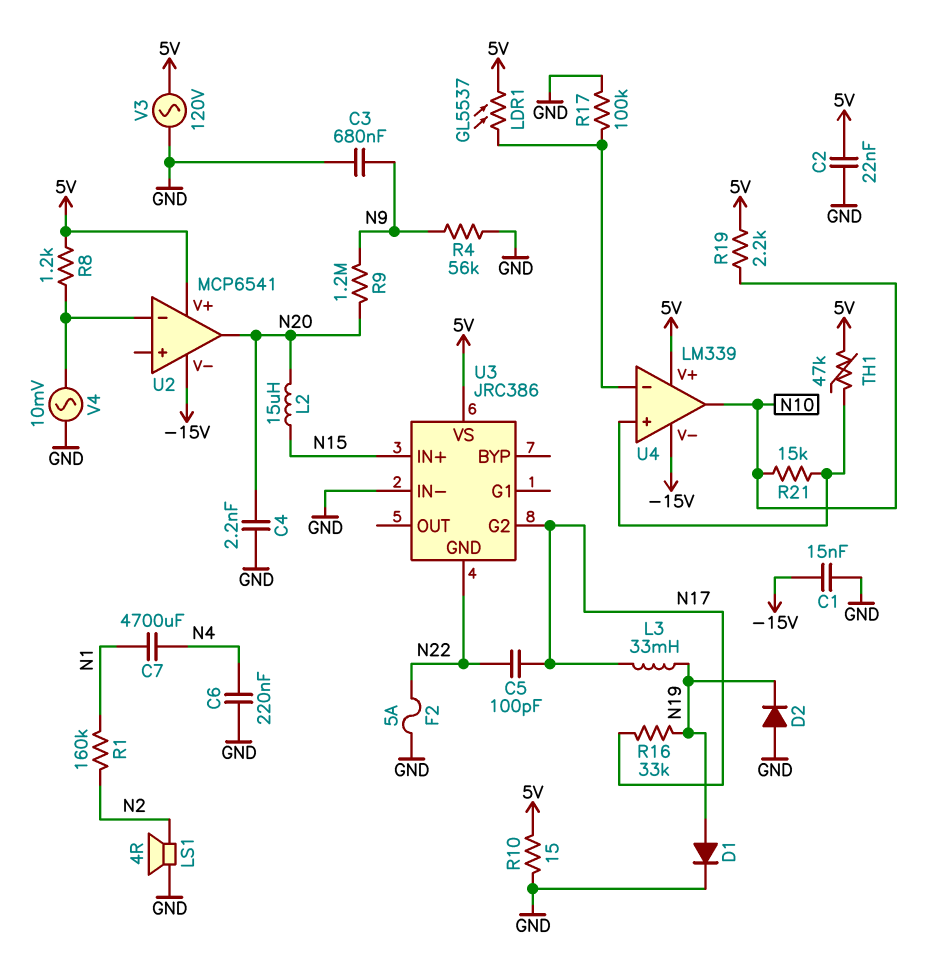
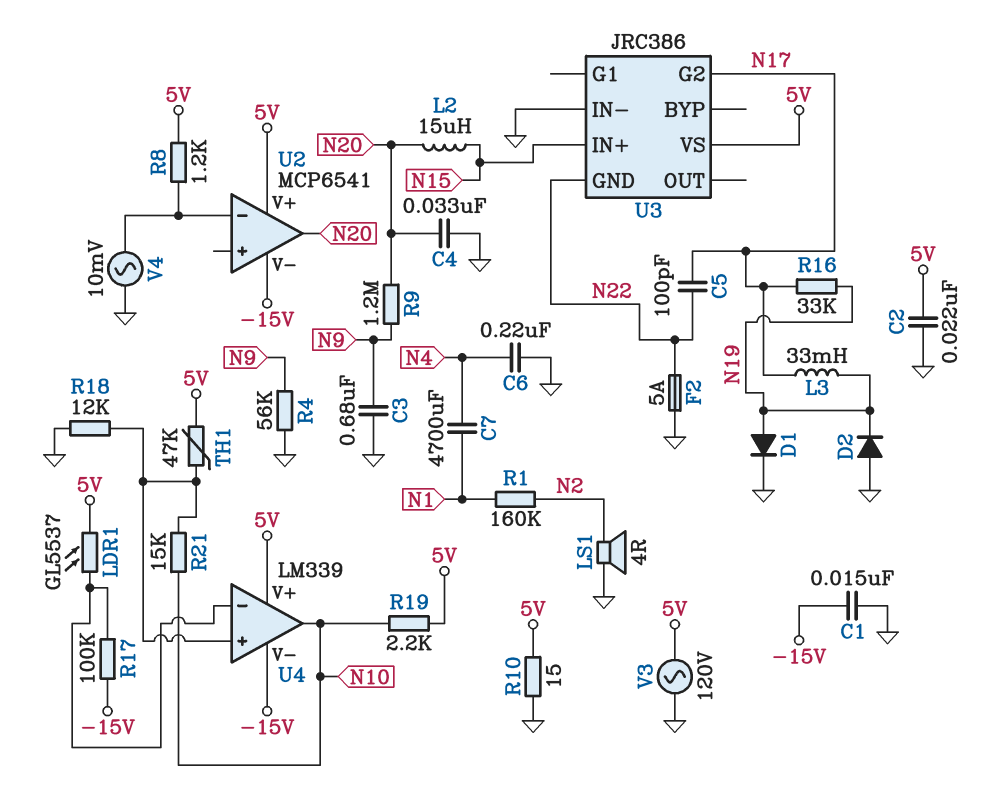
C4: 2.2nF (GND, N20) -> 33nF (GND, N20)
R17: 100k (GND, U4/in-) -> 100k (-15V, U4/in-)
R18: none -> 12k (GND, U4/in+)

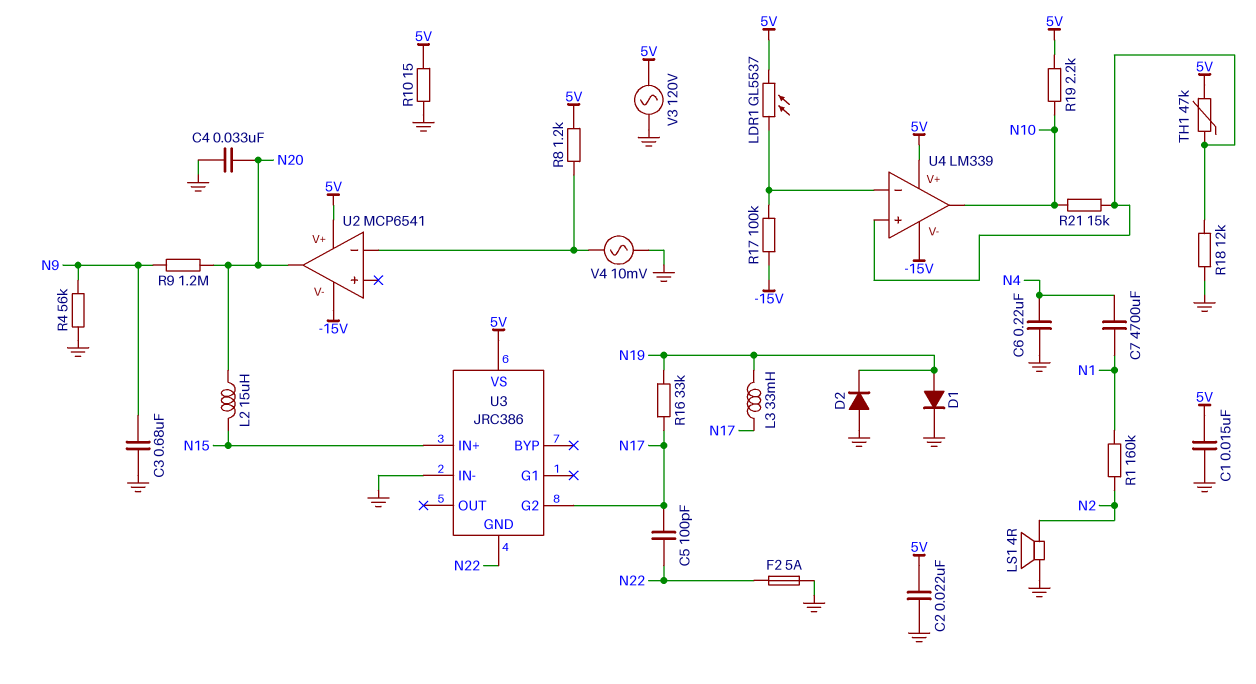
C1: 15nF (-15V, GND) -> 15nF (5V, GND)

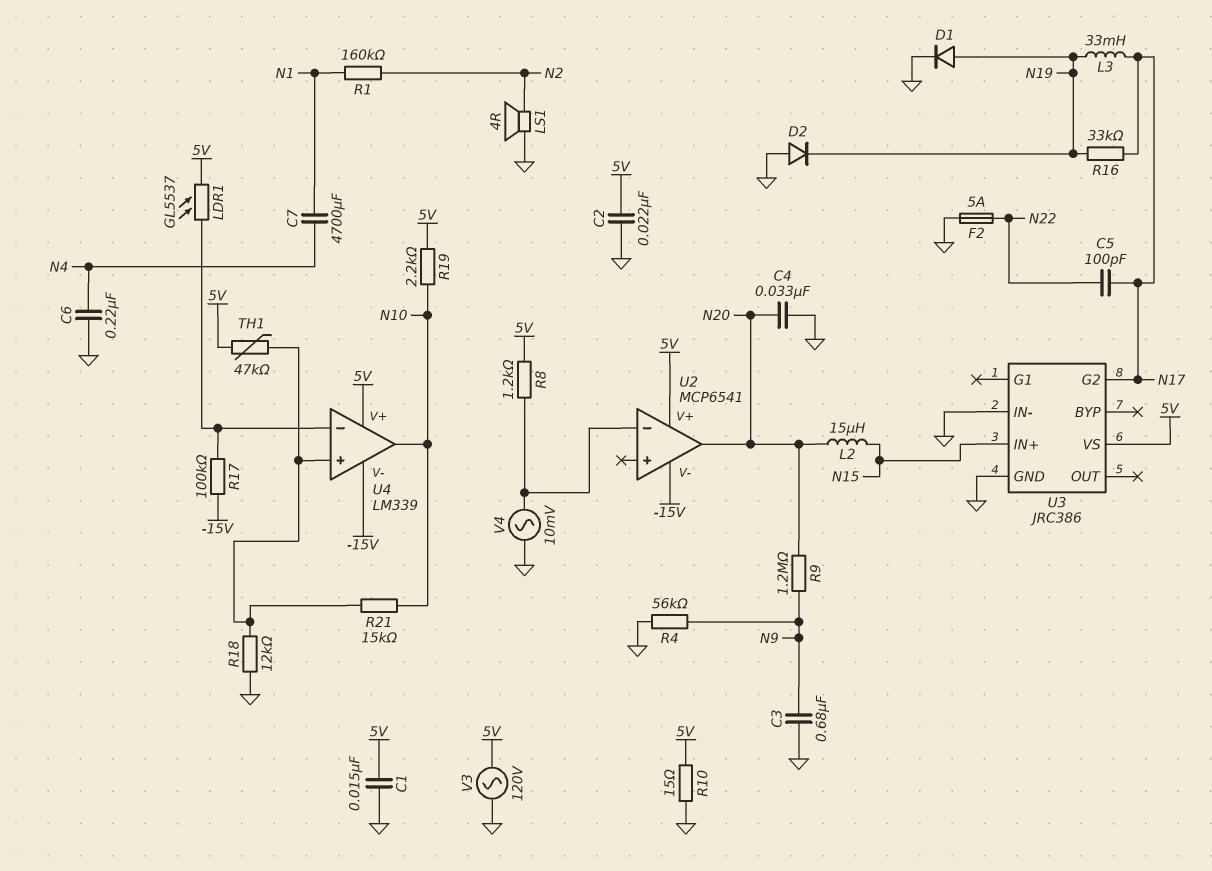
U3 pin GND: N22 -> GND

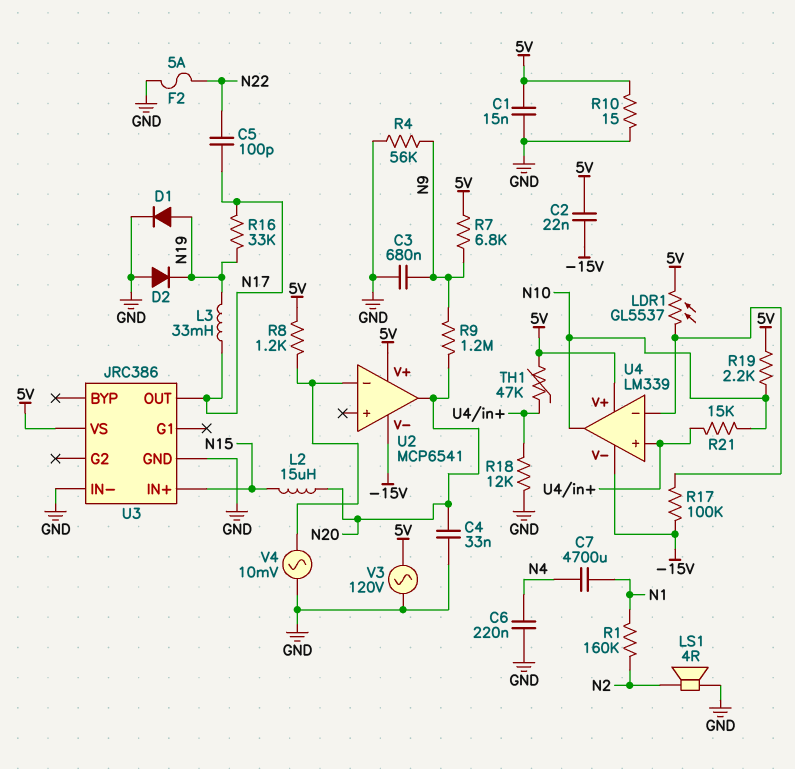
C2: 22nF (5V, GND) -> 22nF (-15V, 5V)
R7: none -> 6.8k (5V, N9)
U3 pin G2: N17 -> none
U3 pin OUT: none -> N17

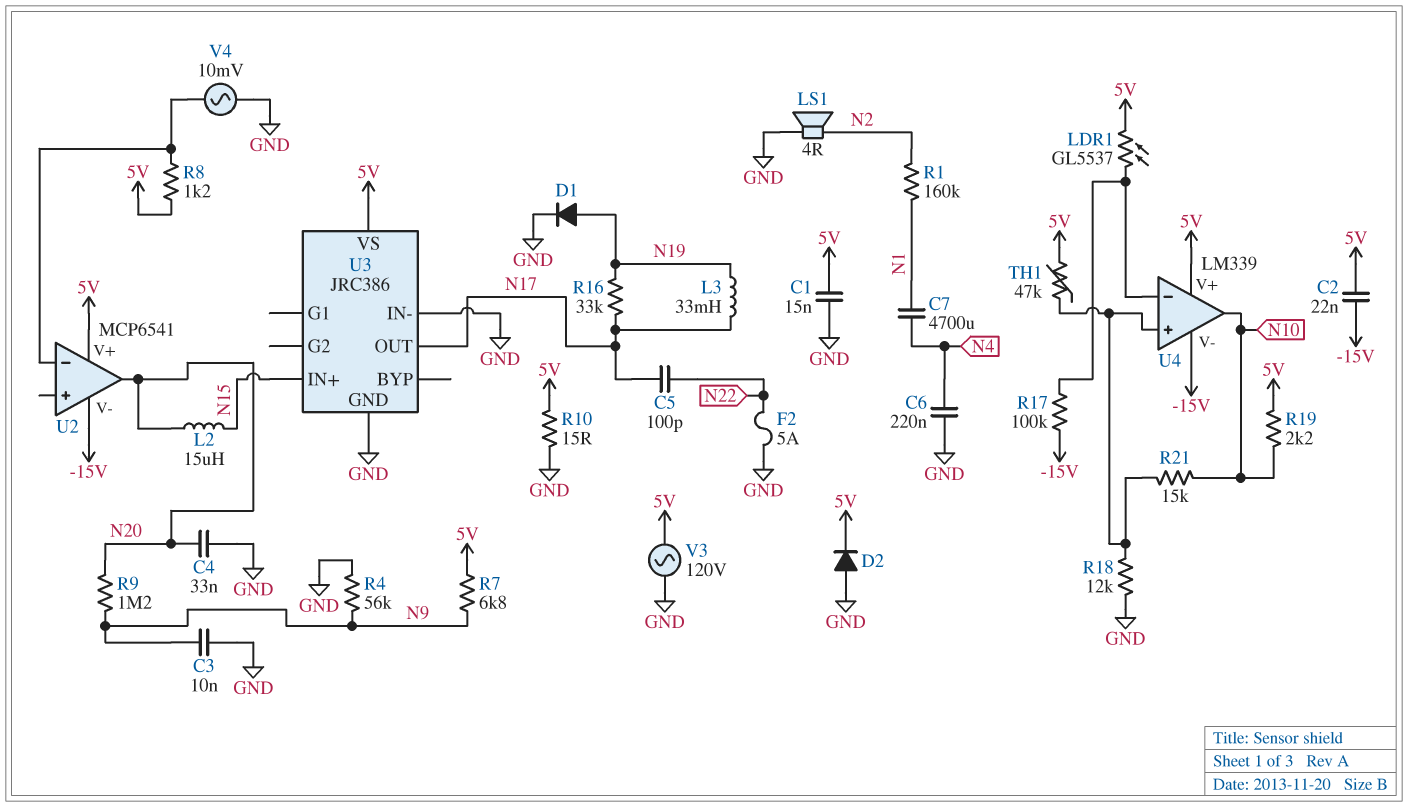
C3: 680nF (GND, N9) -> 10nF (GND, N9)
D2: diode (A GND, K N19) -> diode (A GND, K 5V)

